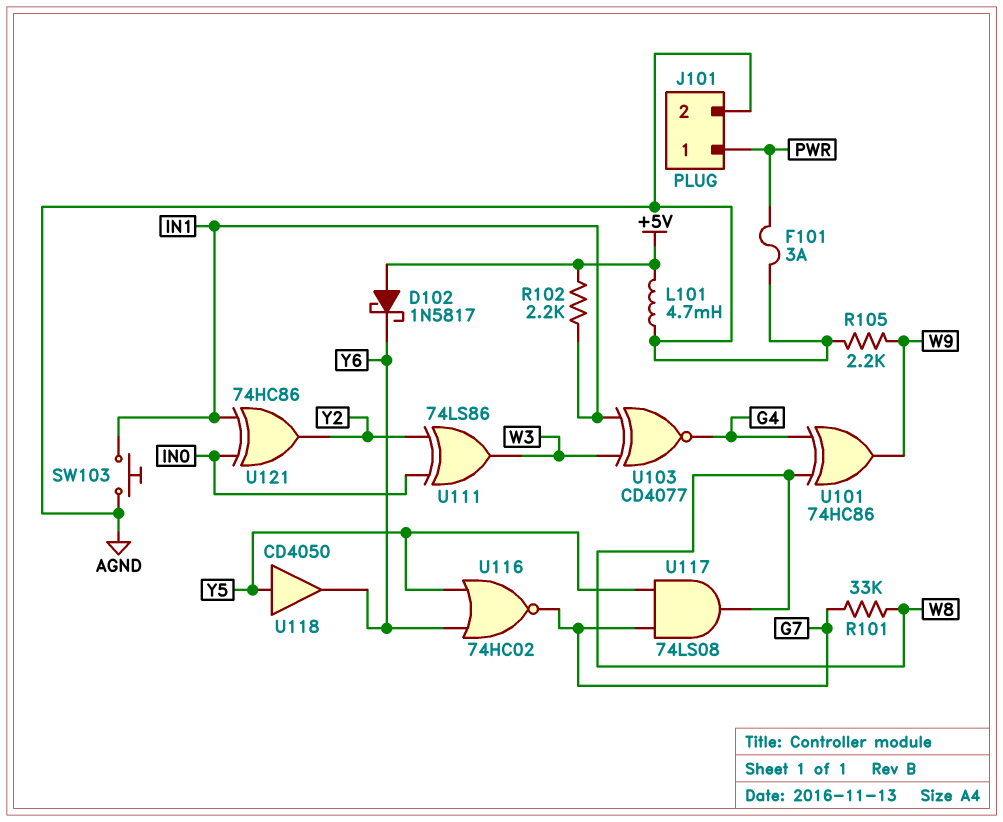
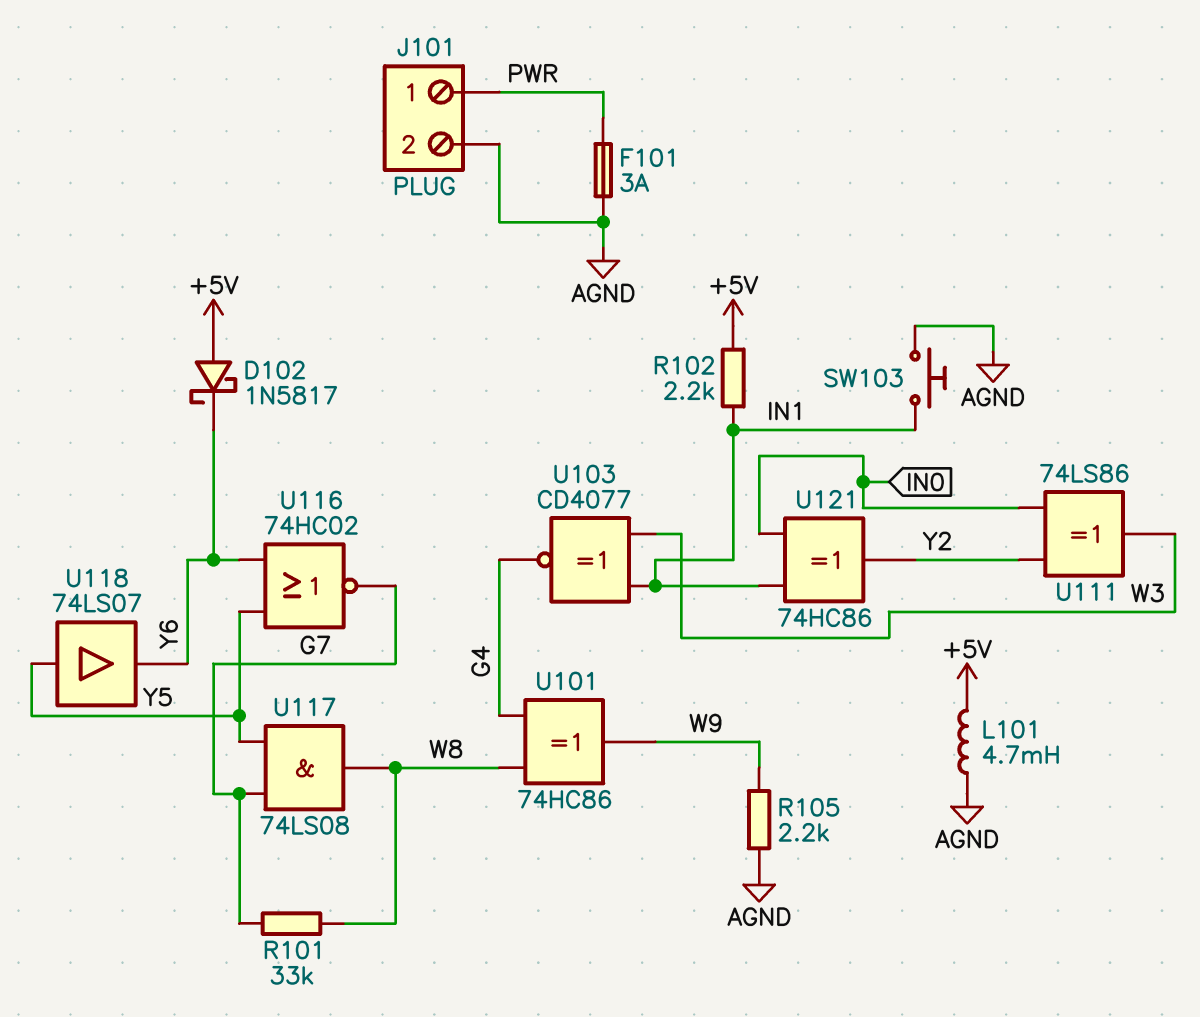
U118: buffer CD4050 (in Y5, out Y6) -> buffer 74LS07 (in Y5, out Y6)

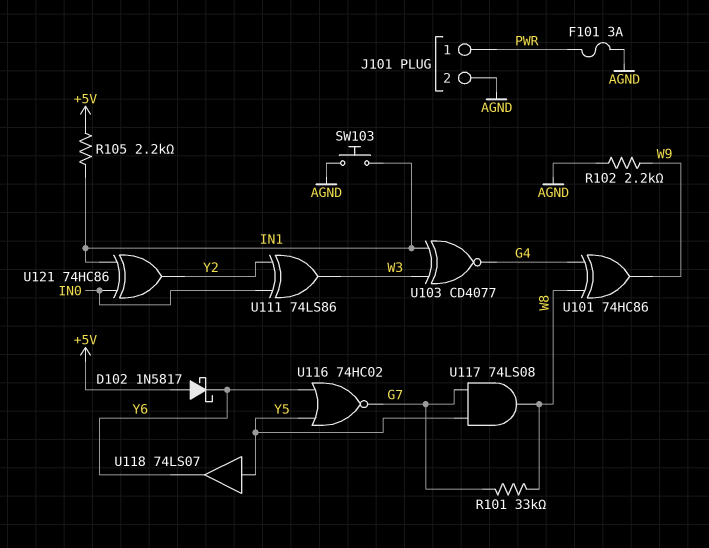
L101: 4.7mH (+5V, AGND) -> none
R102: 2.2k (+5V, IN1) -> 2.2k (AGND, W9)
R105: 2.2k (AGND, W9) -> 2.2k (+5V, IN1)

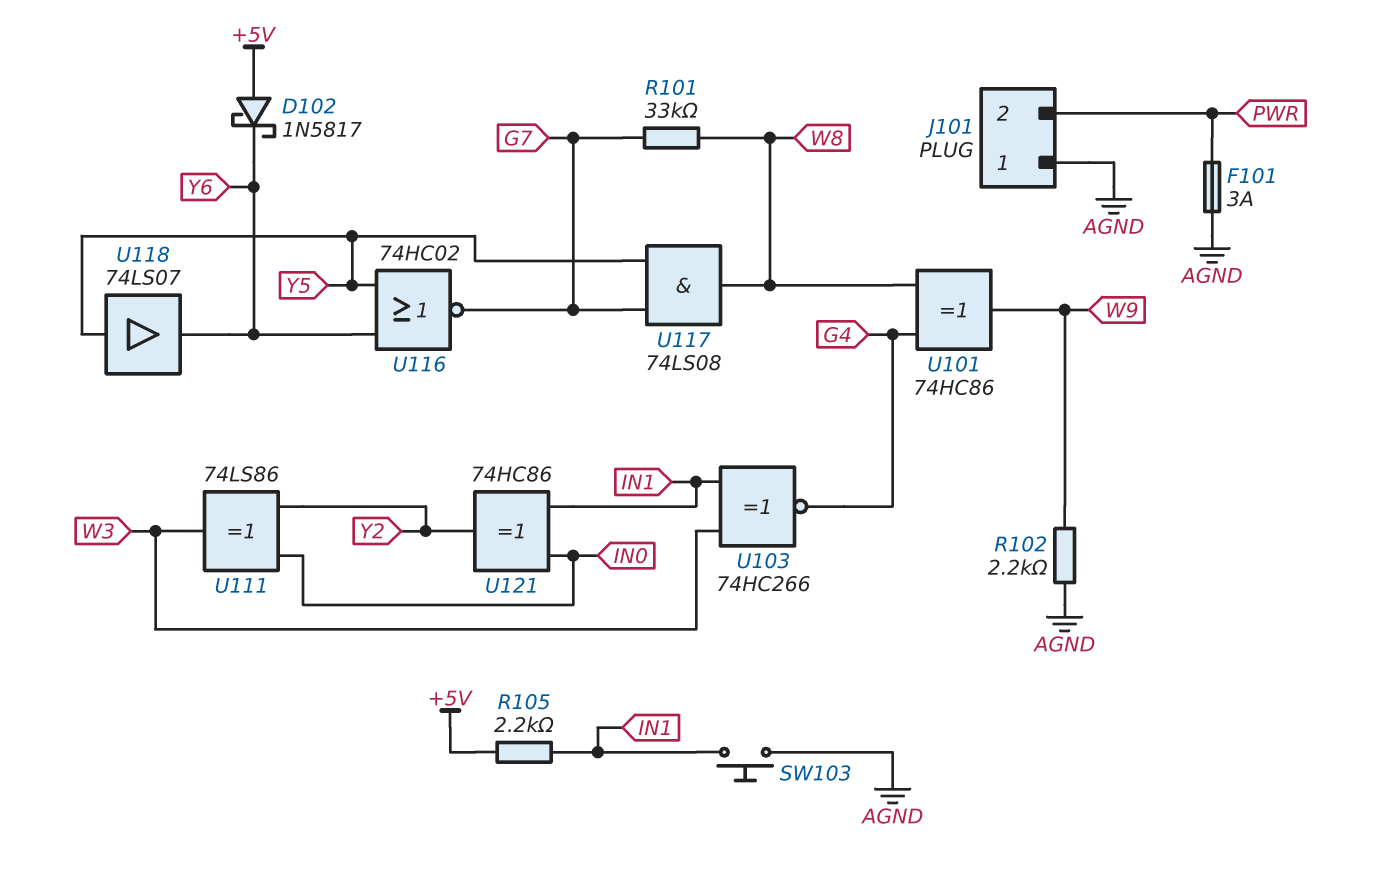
J101 pin 1: PWR -> AGND
J101 pin 2: AGND -> PWR
U103: XNOR CD4077 (in IN1, in W3, out G4) -> XNOR 74HC266 (in IN1, in W3, out G4)

